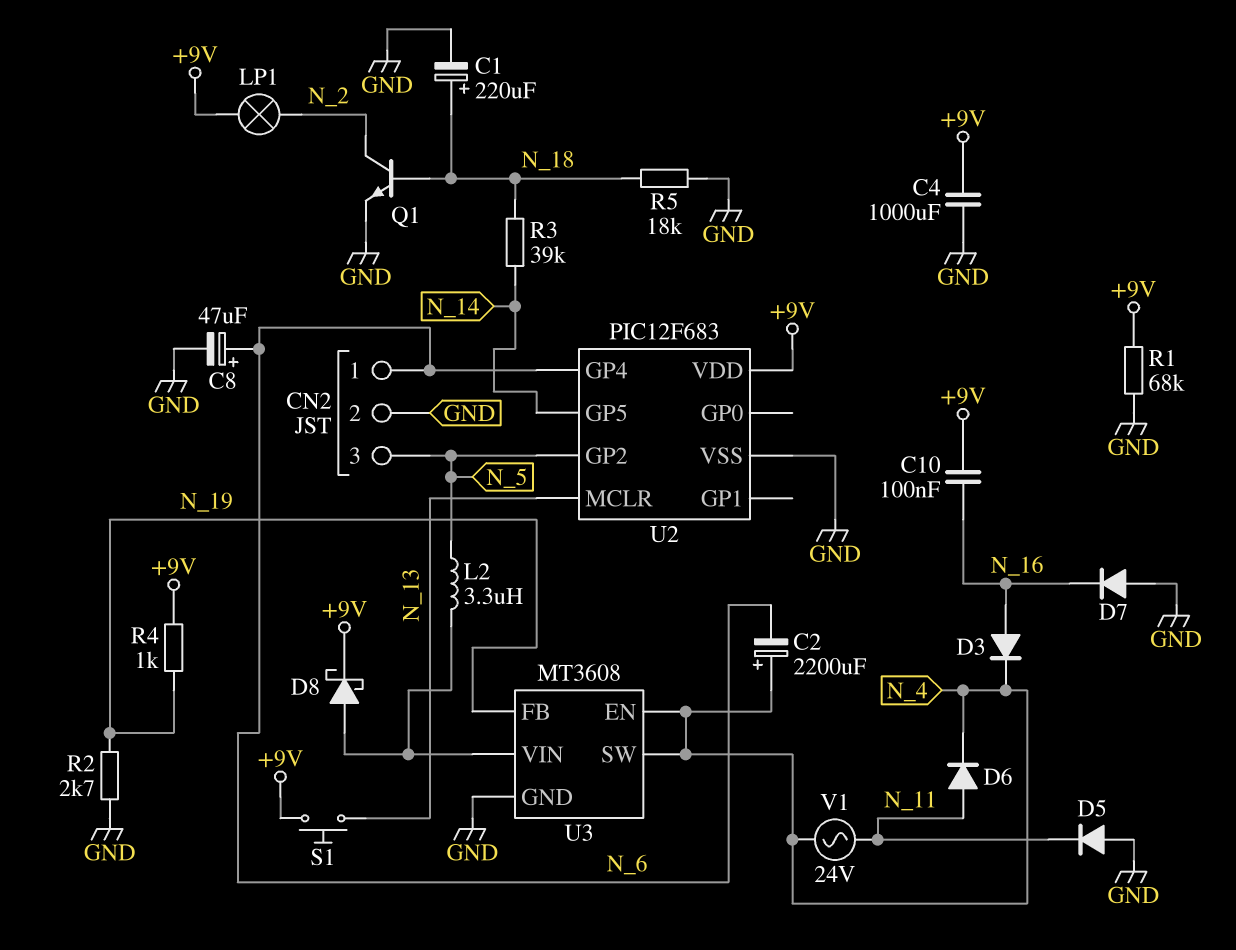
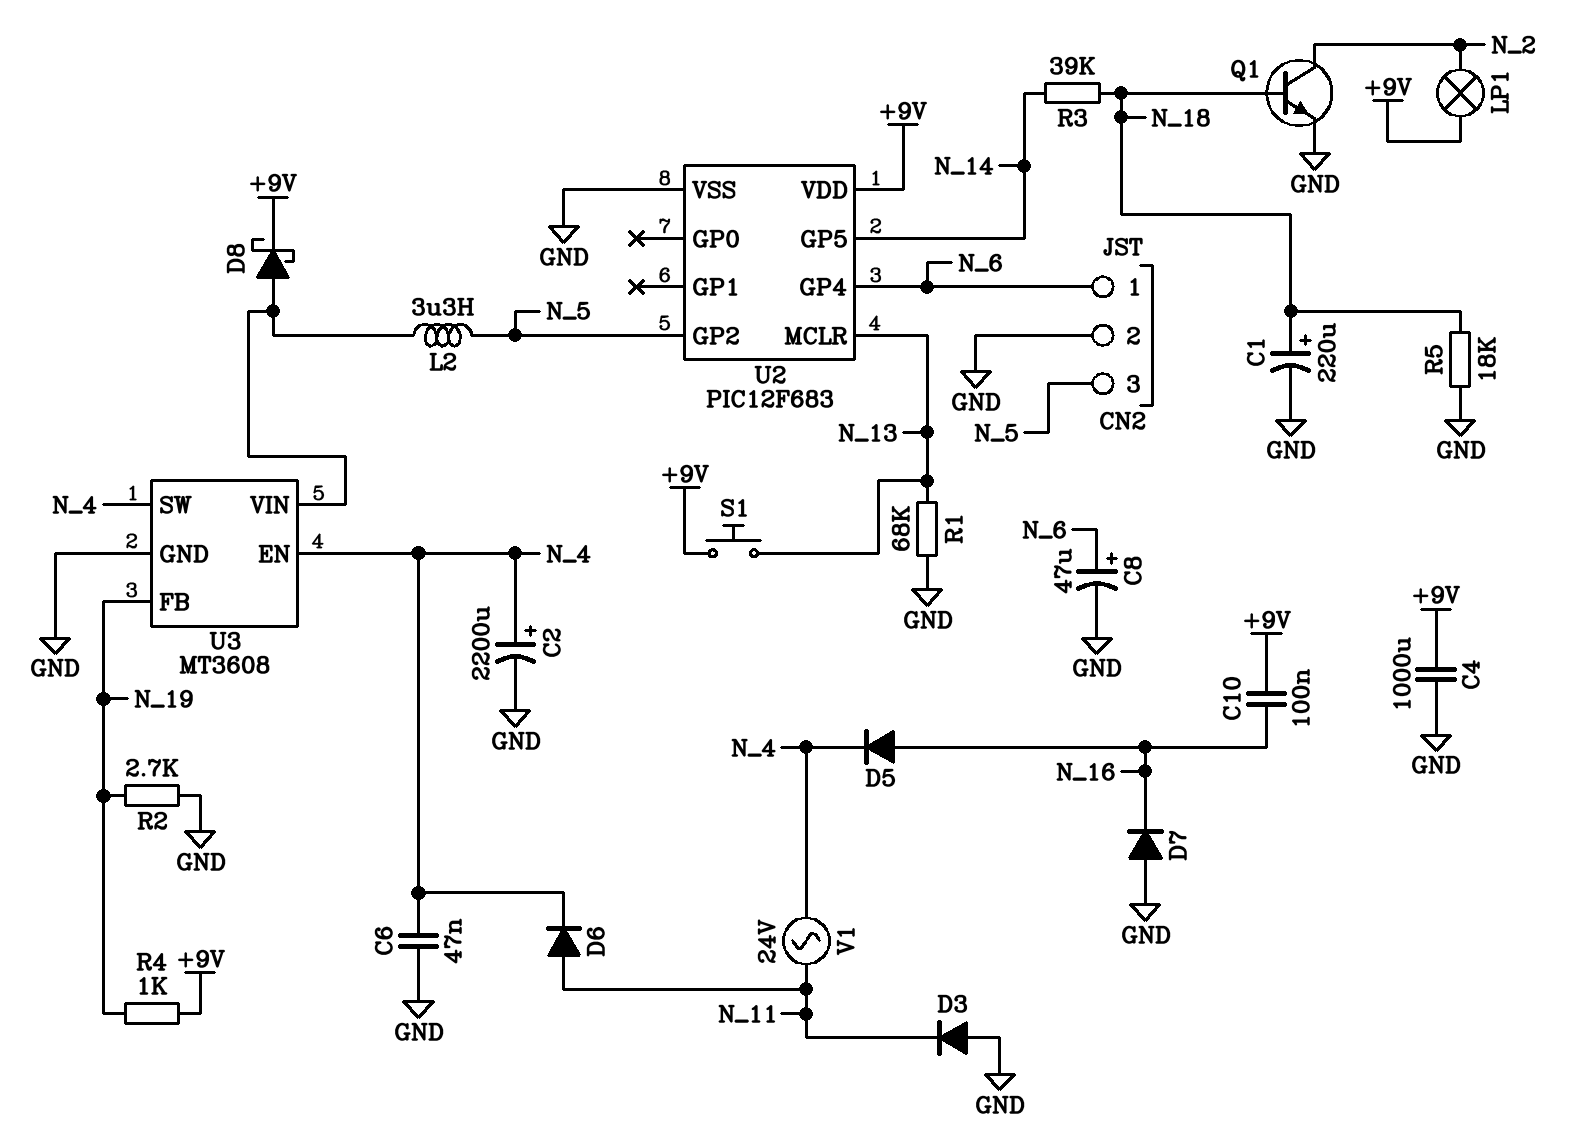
C2: 2200uF (plus N_4, minus N_6) -> 2200uF (plus N_4, minus GND)
C6: none -> 47nF (GND, N_4)
D3: diode (A N_16, K N_4) -> diode (A GND, K N_11)
D5: diode (A GND, K N_11) -> diode (A N_16, K N_4)
R1: 68k (+9V, GND) -> 68k (GND, N_13)

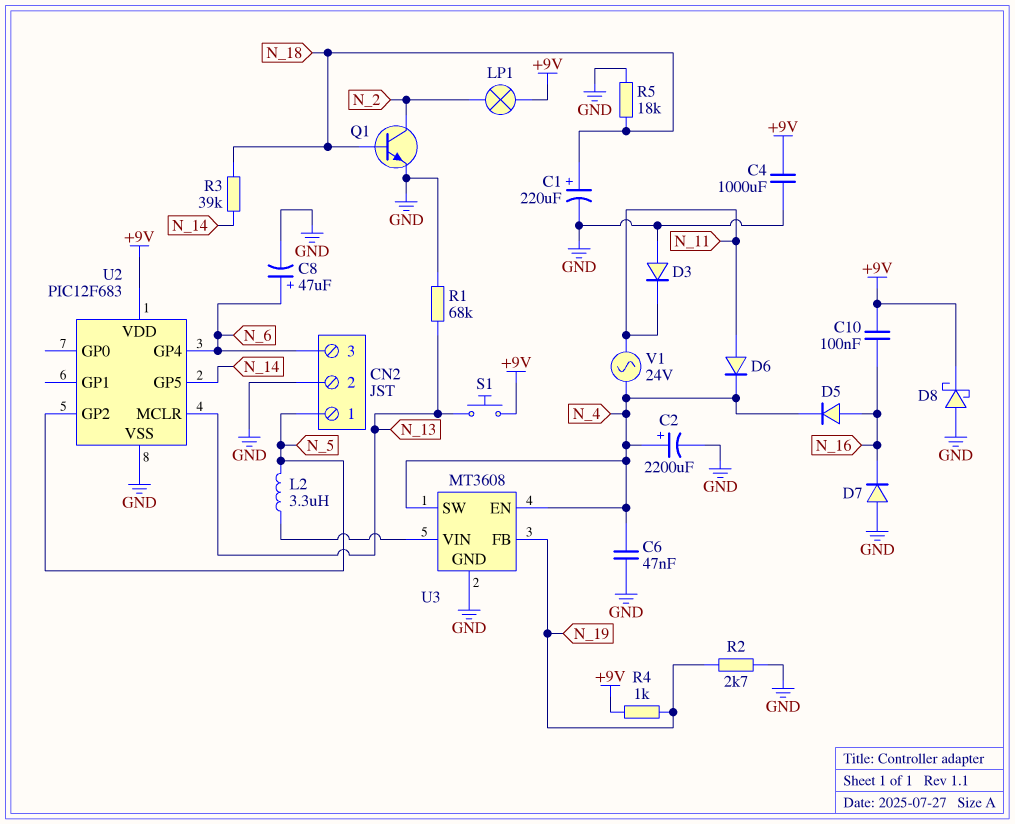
CN2 pin 1: N_6 -> N_5
CN2 pin 3: N_5 -> N_6
D8: schottky (A U3/VIN, K +9V) -> schottky (A GND, K +9V)

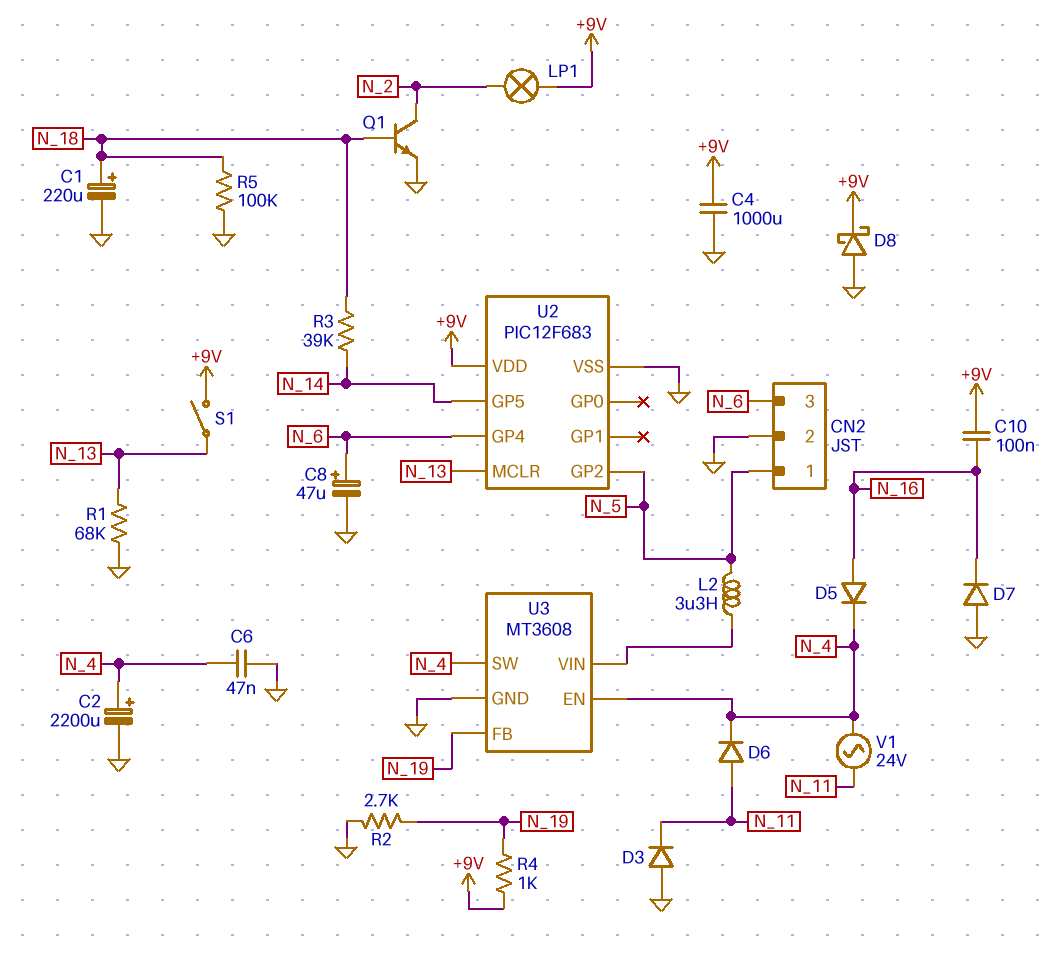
R5: 18k (GND, N_18) -> 100k (GND, N_18)
S1: button (+9V, N_13) -> switch (+9V, N_13)

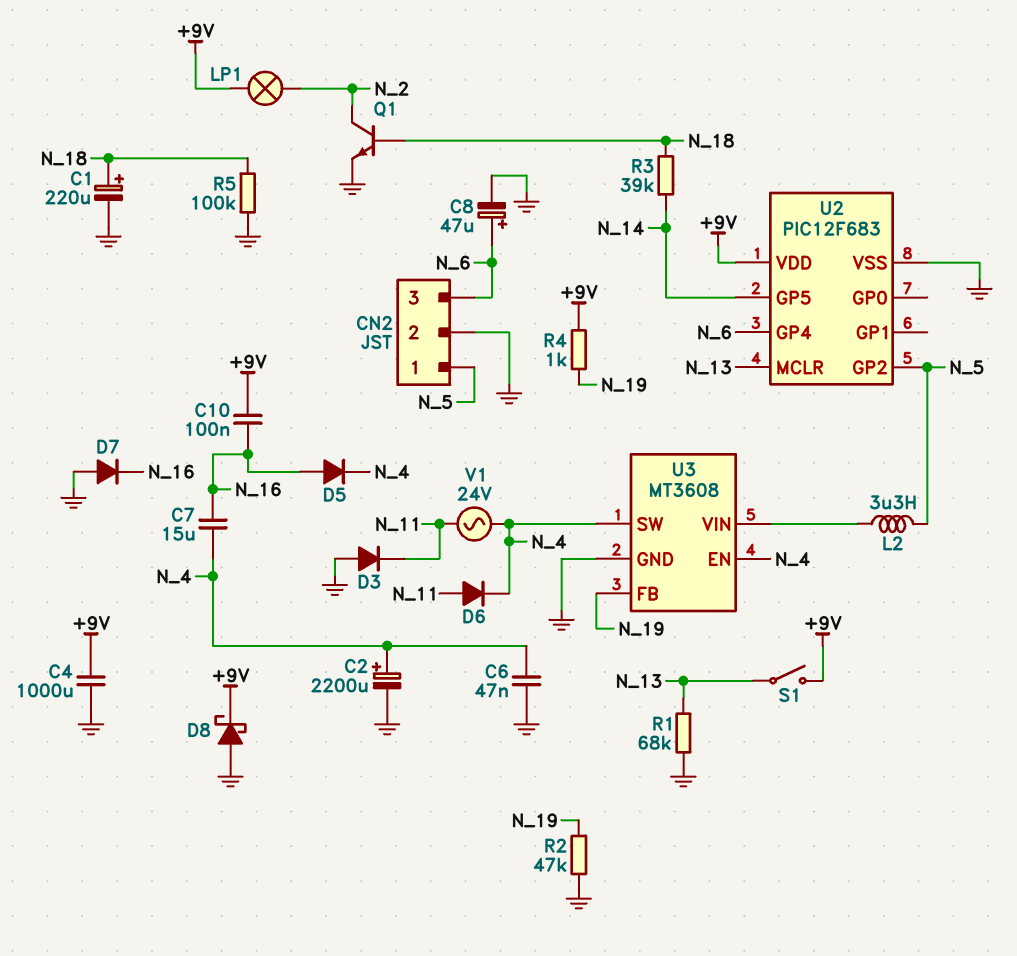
C7: none -> 15uF (N_4, N_16)
R2: 2.7k (GND, N_19) -> 47k (GND, N_19)

